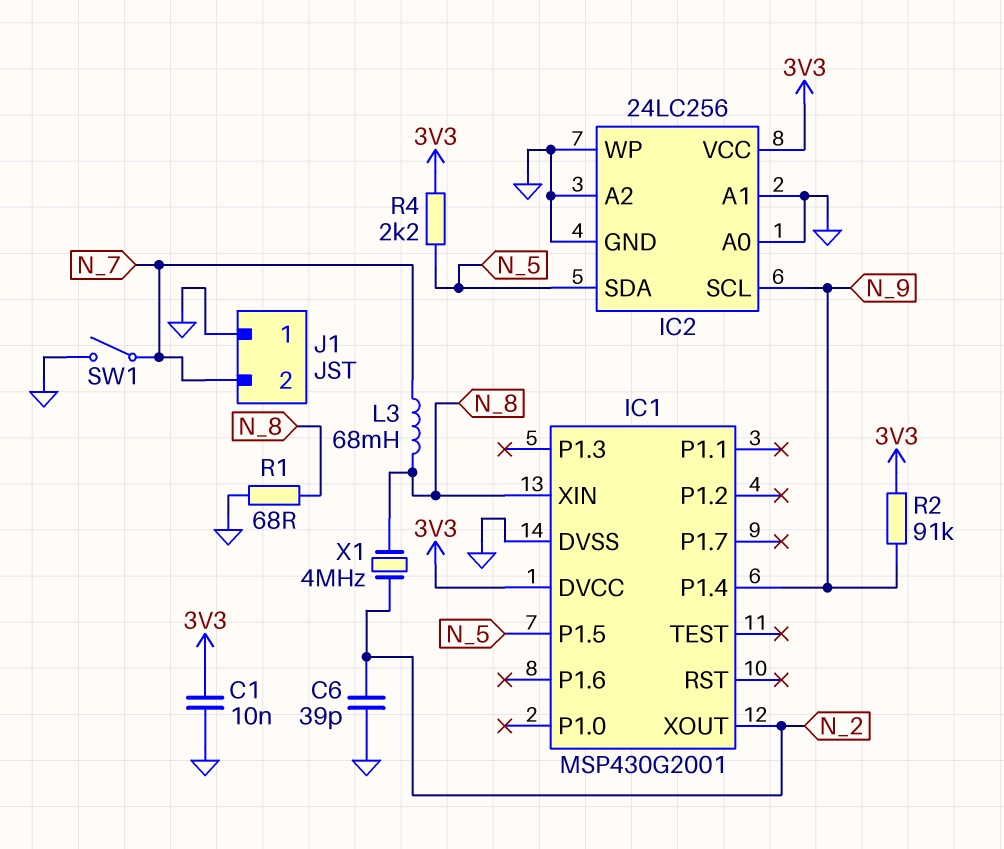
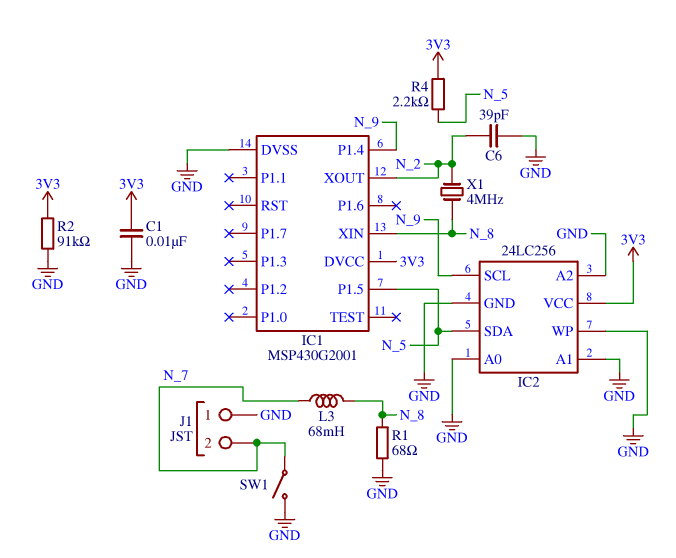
R2: 91k (3V3, N_9) -> 91k (3V3, GND)

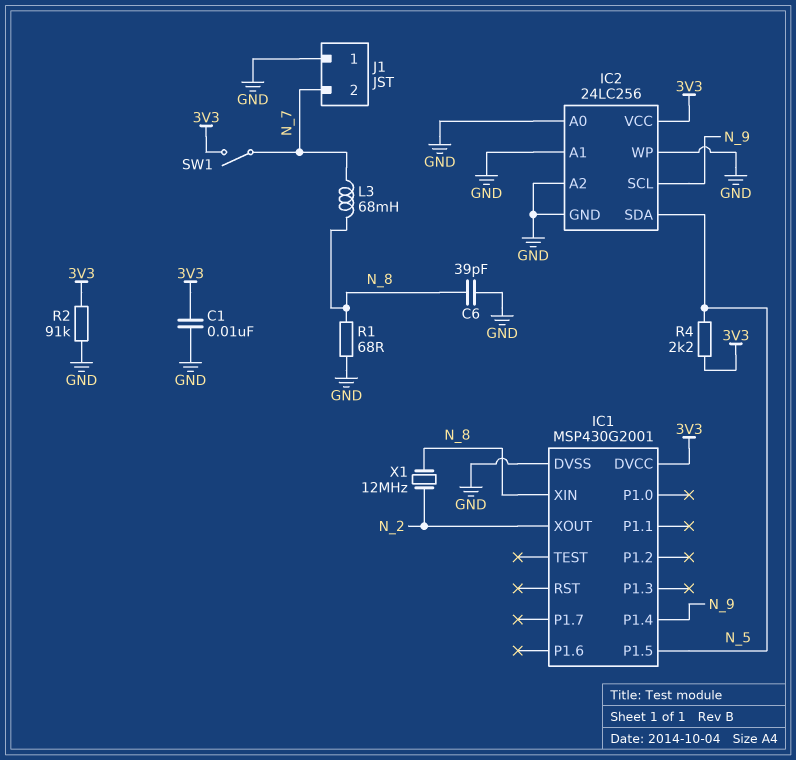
C6: 39pF (GND, N_2) -> 39pF (GND, N_8)
SW1: switch (GND, N_7) -> switch (3V3, N_7)
X1: 4MHz (N_2, N_8) -> 12MHz (N_2, N_8)

